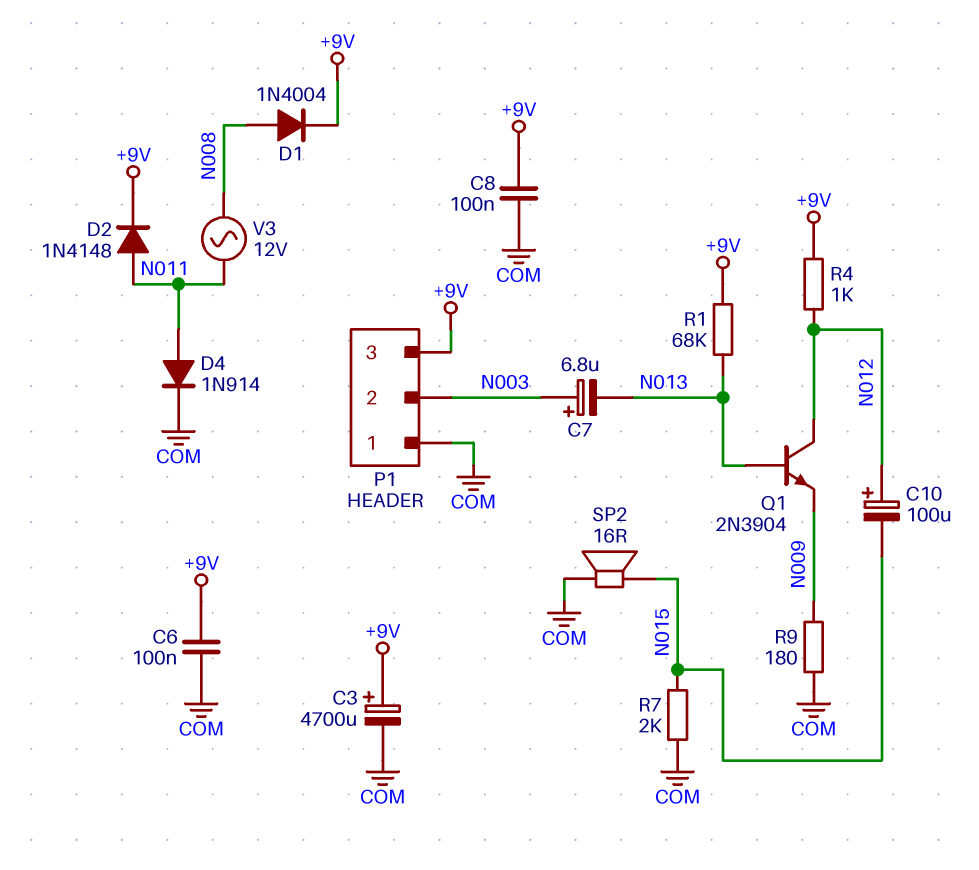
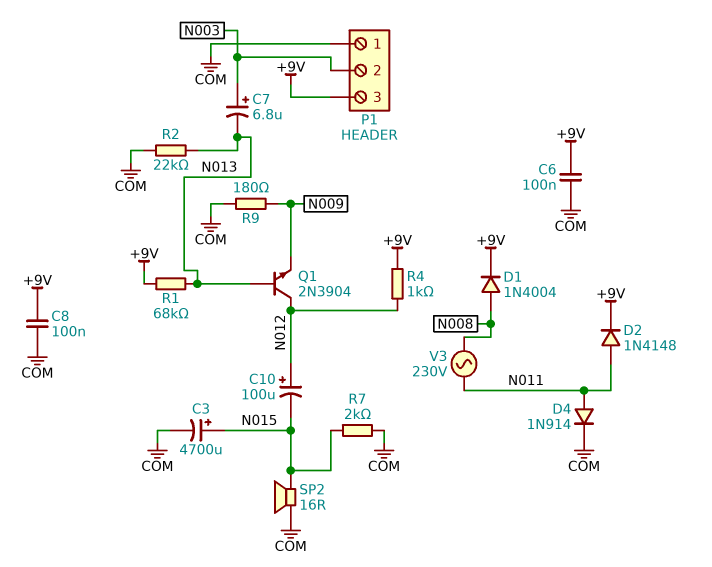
C3: 4700uF (plus +9V, minus COM) -> 4700uF (plus N015, minus COM)
R2: none -> 22k (COM, N013)
V3: AC 12V (N008, N011) -> AC 230V (N008, N011)

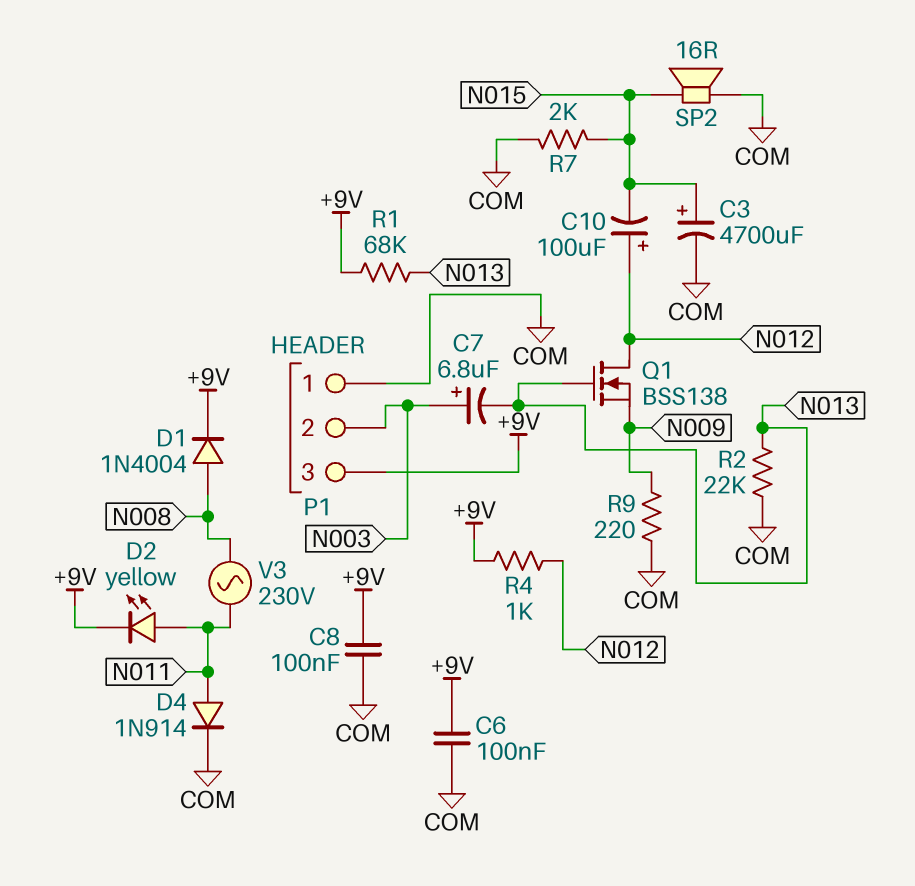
D2: diode 1N4148 (A N011, K +9V) -> LED yellow (A N011, K +9V)
Q1: NPN 2N3904 (B N013, C N012, E N009) -> NMOS BSS138 (G N013, D N012, S N009)
R9: 180 (COM, N009) -> 220 (COM, N009)

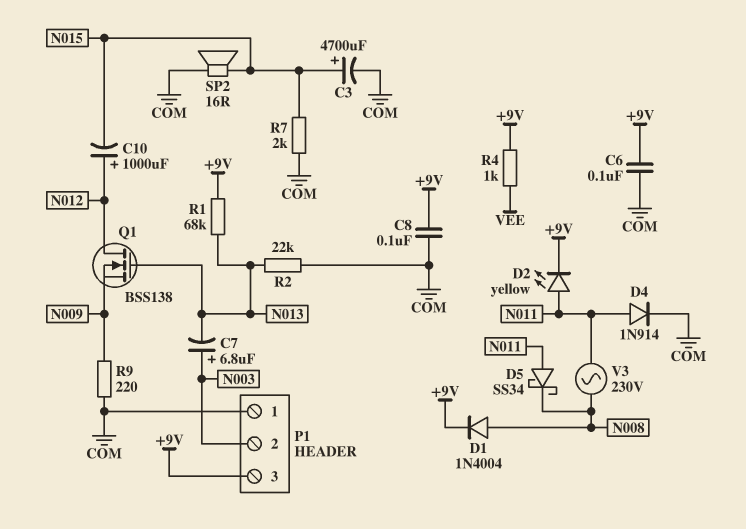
C10: 100uF (plus N012, minus N015) -> 1000uF (plus N012, minus N015)
D5: none -> schottky SS34 (A N011, K N008)
R4: 1k (+9V, N012) -> 1k (+9V, VEE)

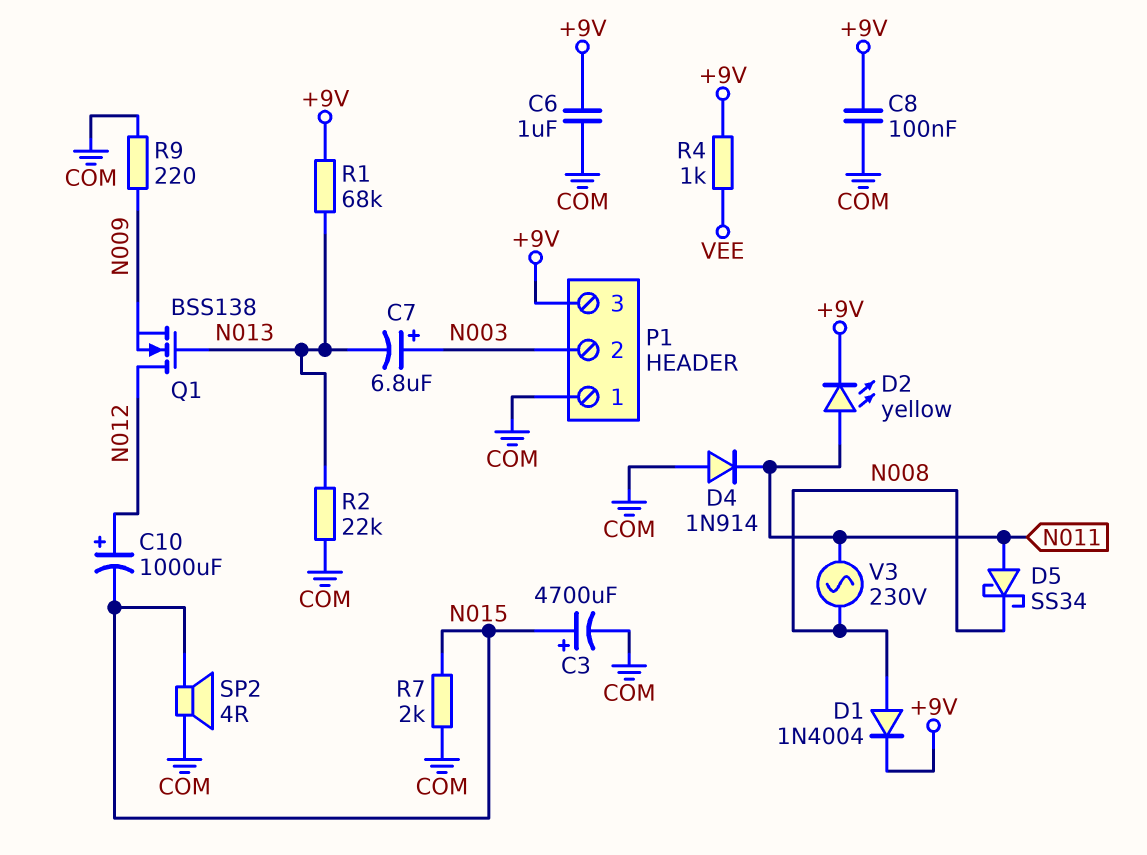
C6: 100nF (+9V, COM) -> 1uF (+9V, COM)
D4: diode 1N914 (A N011, K COM) -> diode 1N914 (A COM, K N011)
SP2: speaker 16R (COM, N015) -> speaker 4R (COM, N015)

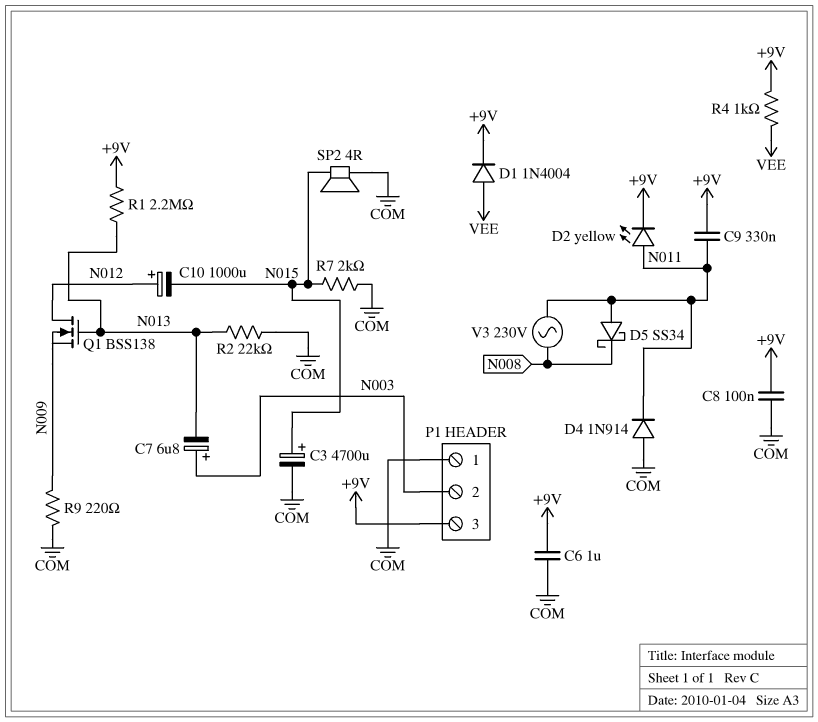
C9: none -> 330nF (+9V, N011)
D1: diode 1N4004 (A N008, K +9V) -> diode 1N4004 (A VEE, K +9V)
R1: 68k (+9V, N013) -> 2.2M (+9V, N013)

